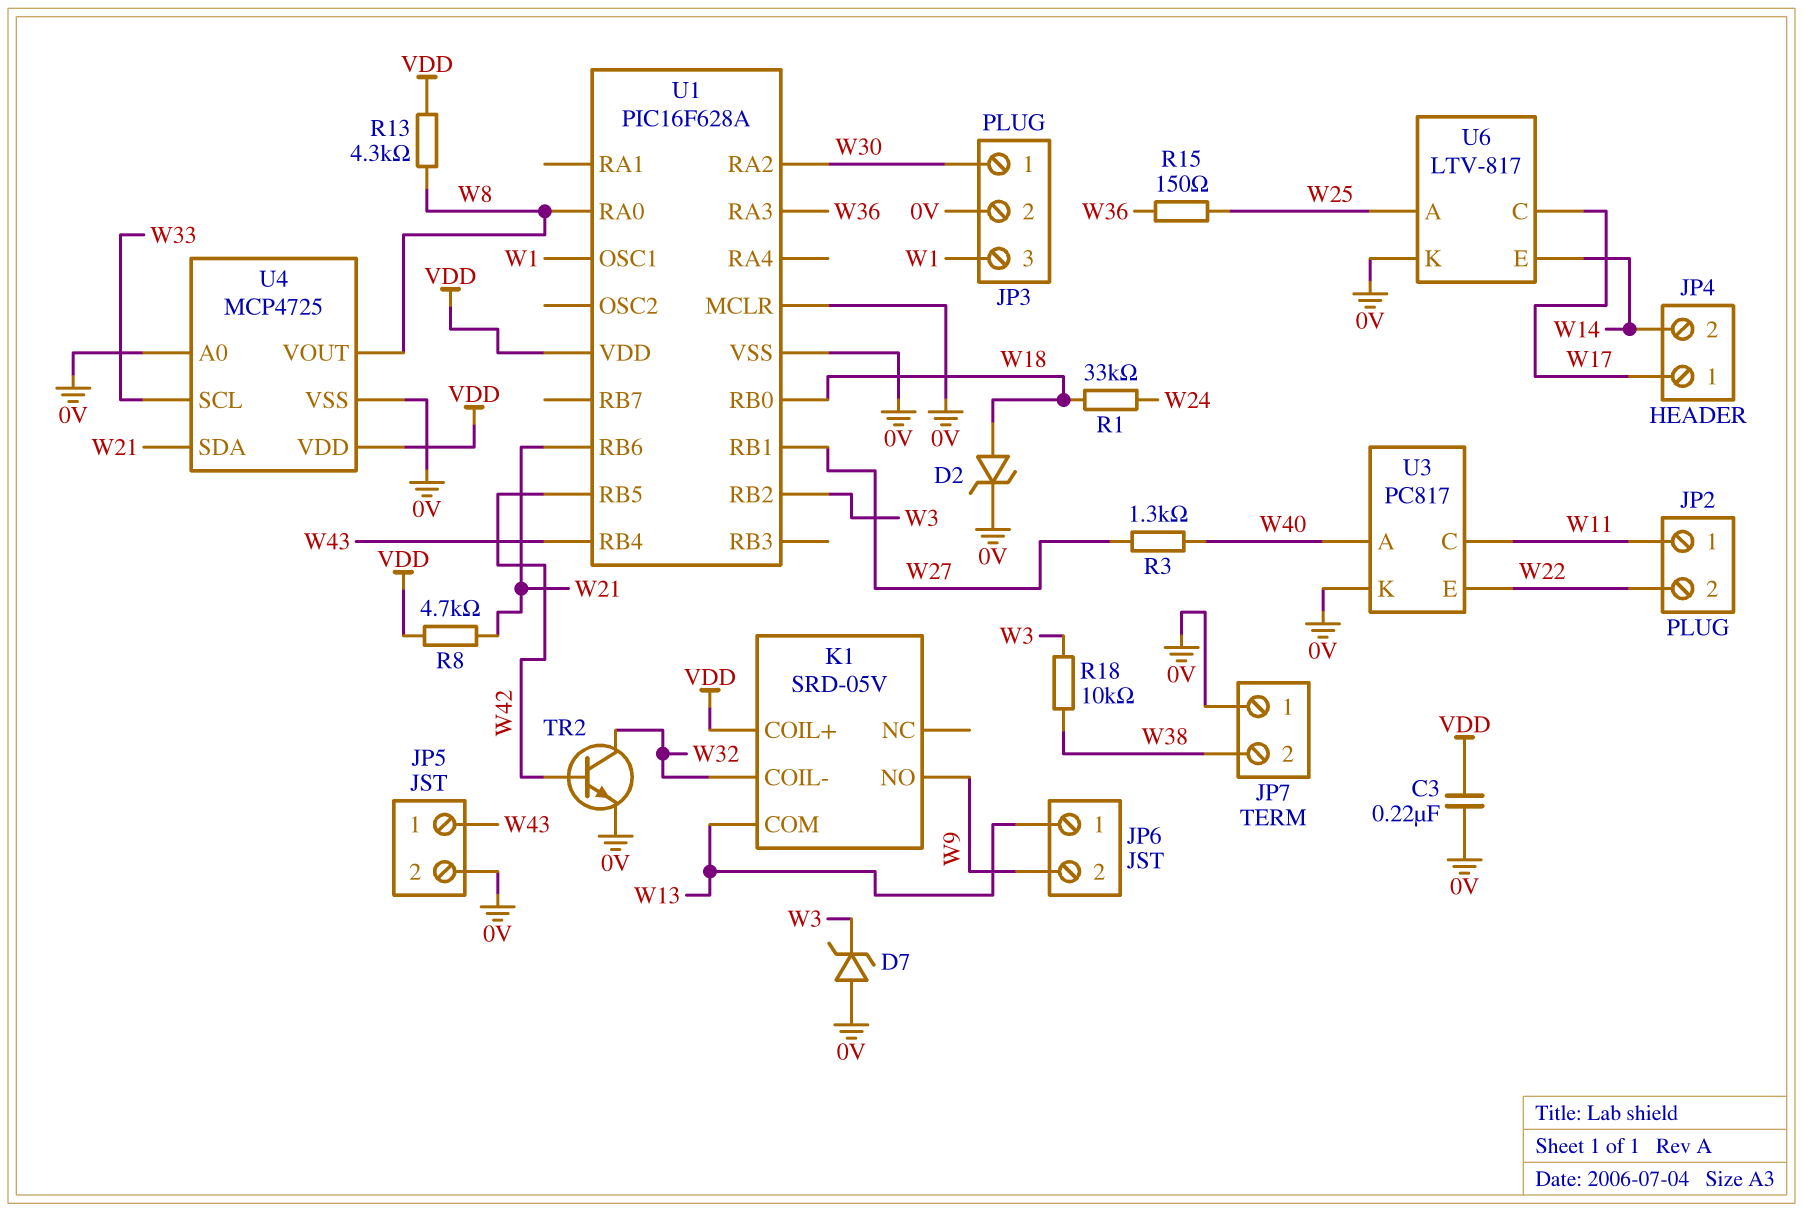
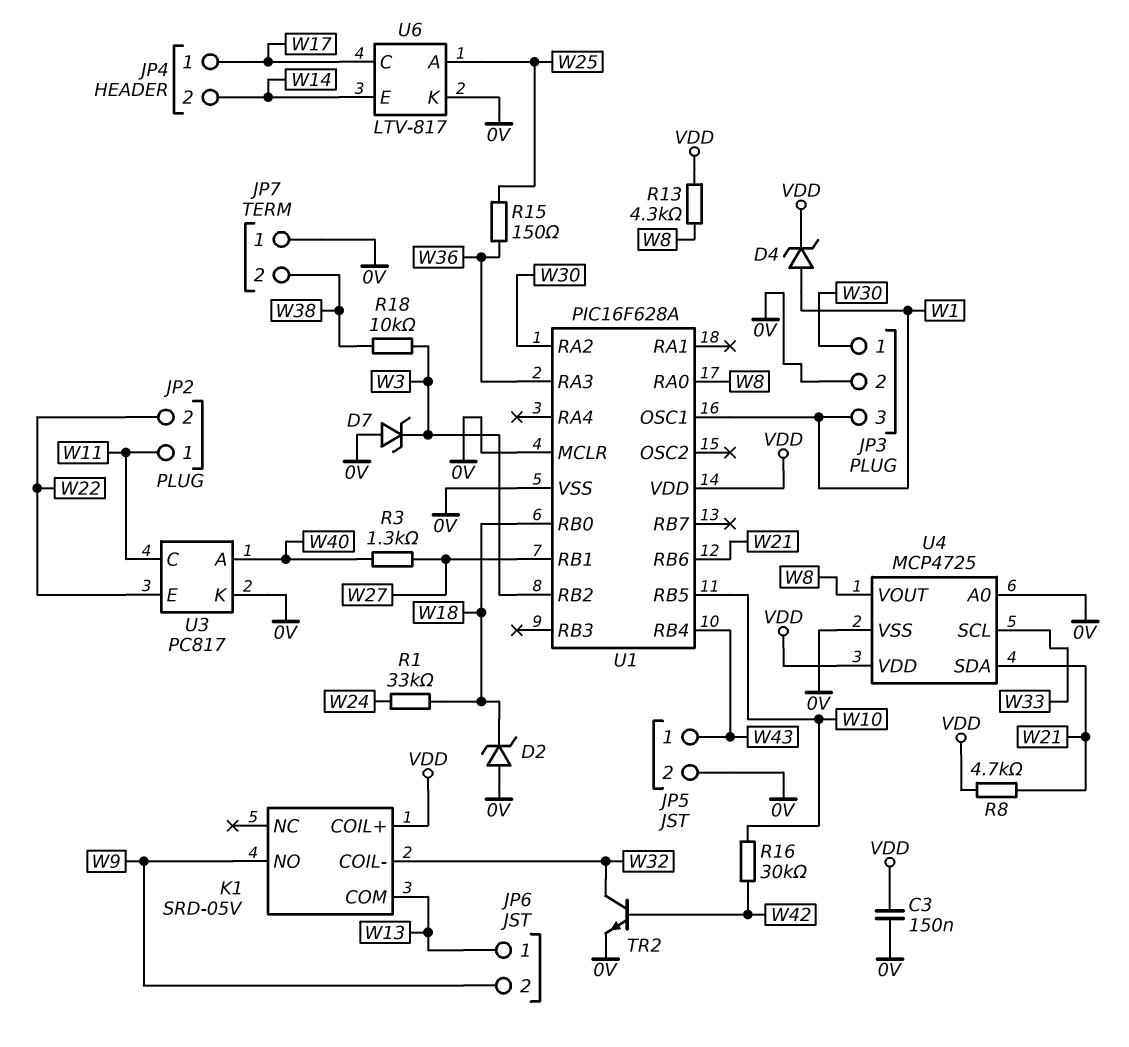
C3: 220nF (0V, VDD) -> 150nF (0V, VDD)
D2: zener (A W18, K 0V) -> zener (A 0V, K W18)
D4: none -> zener (A W1, K VDD)
R16: none -> 30k (W10, W42)
U1 pin RB5: W42 -> W10

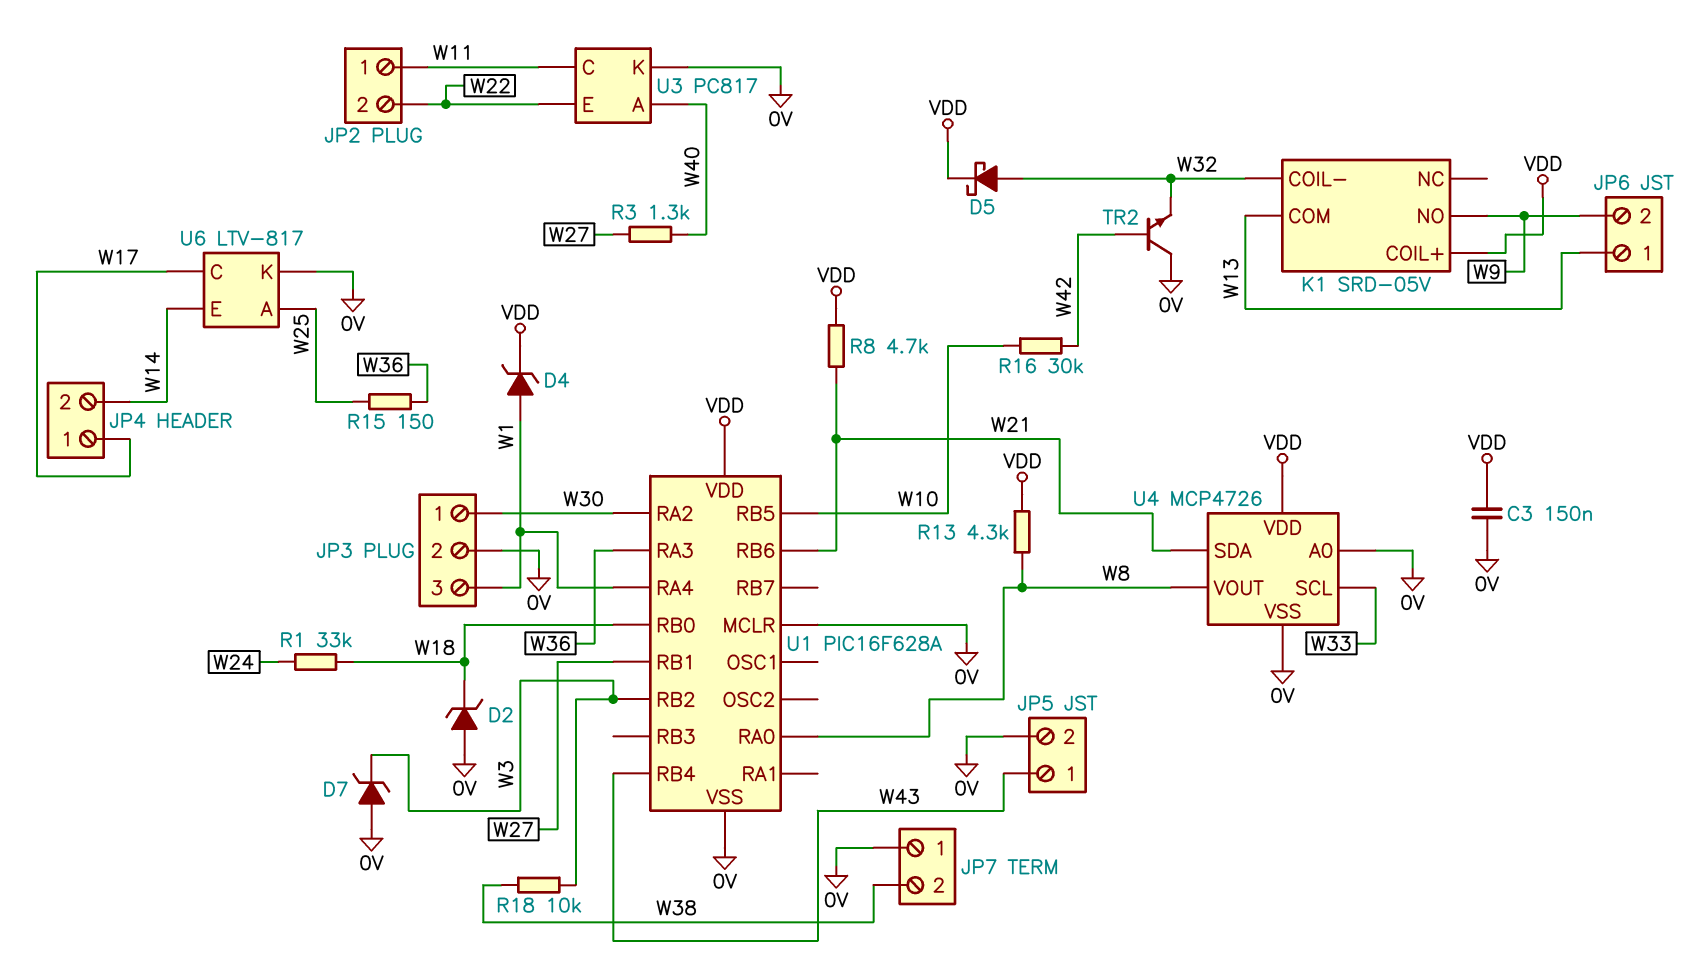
D5: none -> schottky (A W32, K VDD)
TR2: NPN (B W42, C W32, E 0V) -> NPN (B W42, C 0V, E W32)
U1 pin OSC1: W1 -> none
U1 pin RA4: none -> W1
U4: MCP4725 -> MCP4726

